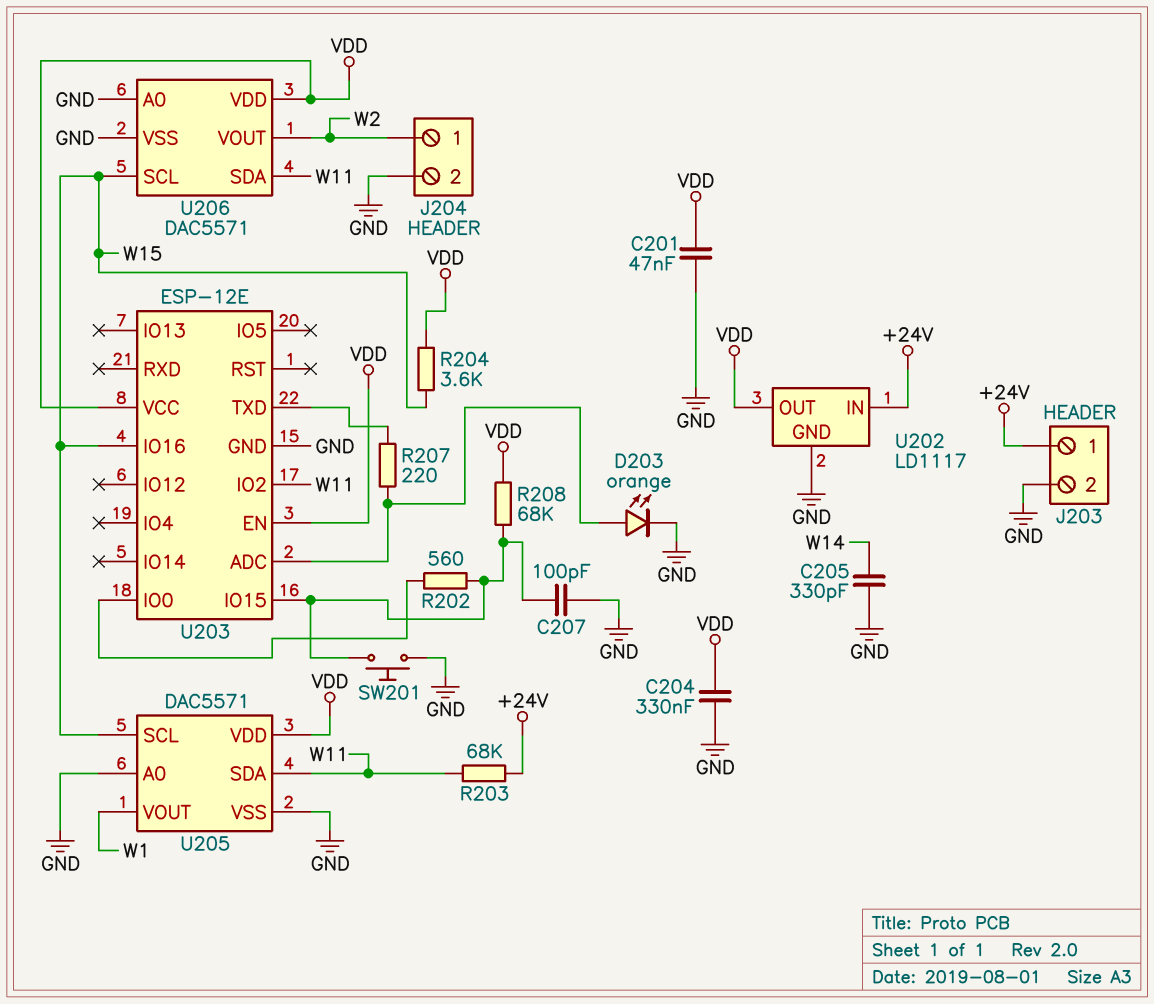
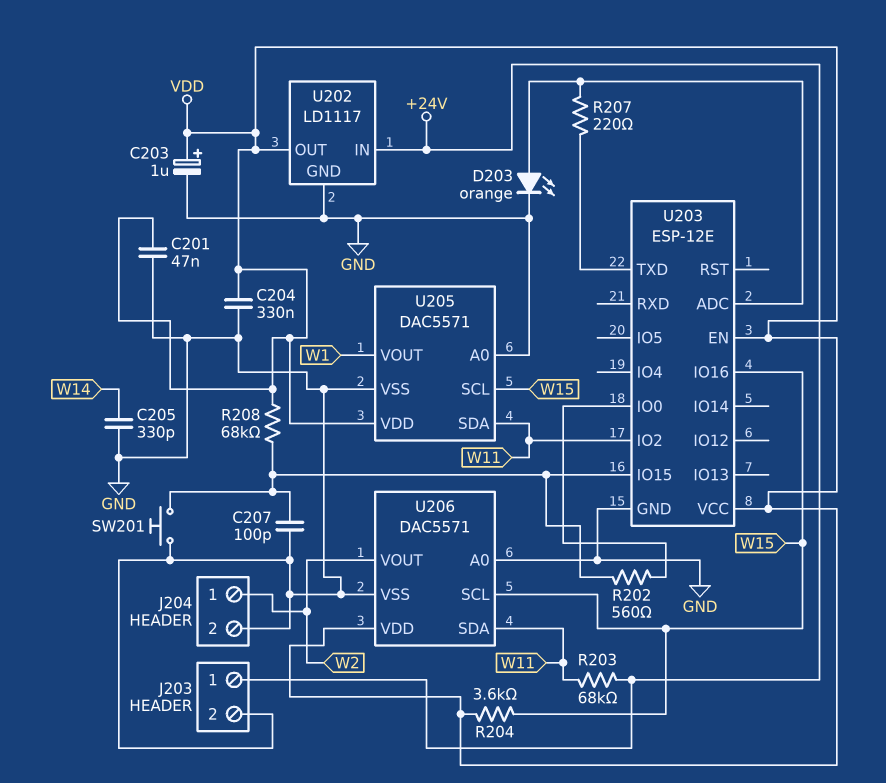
C203: none -> 1uF (plus VDD, minus GND)

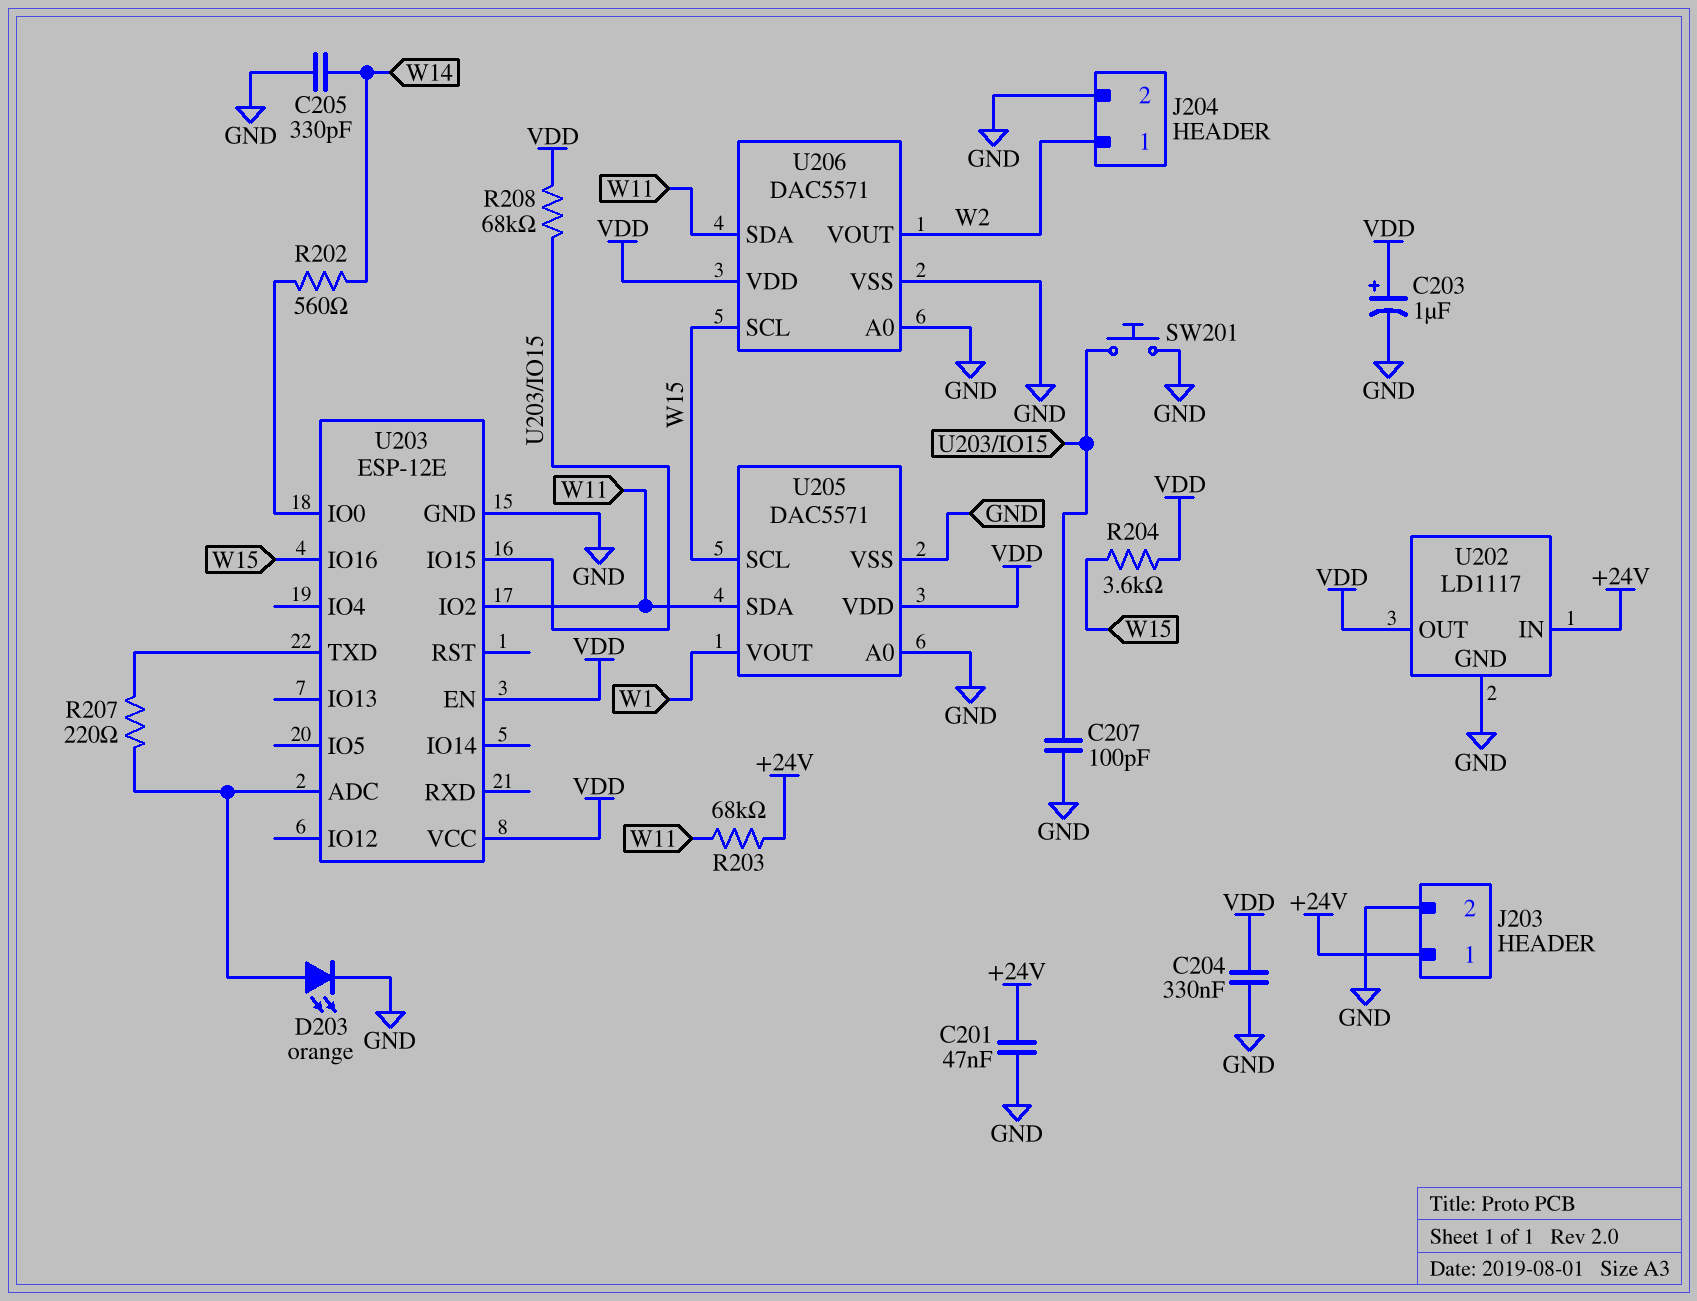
C201: 47nF (GND, VDD) -> 47nF (+24V, GND)
R202: 560 (U203/IO0, U203/IO15) -> 560 (U203/IO0, W14)

